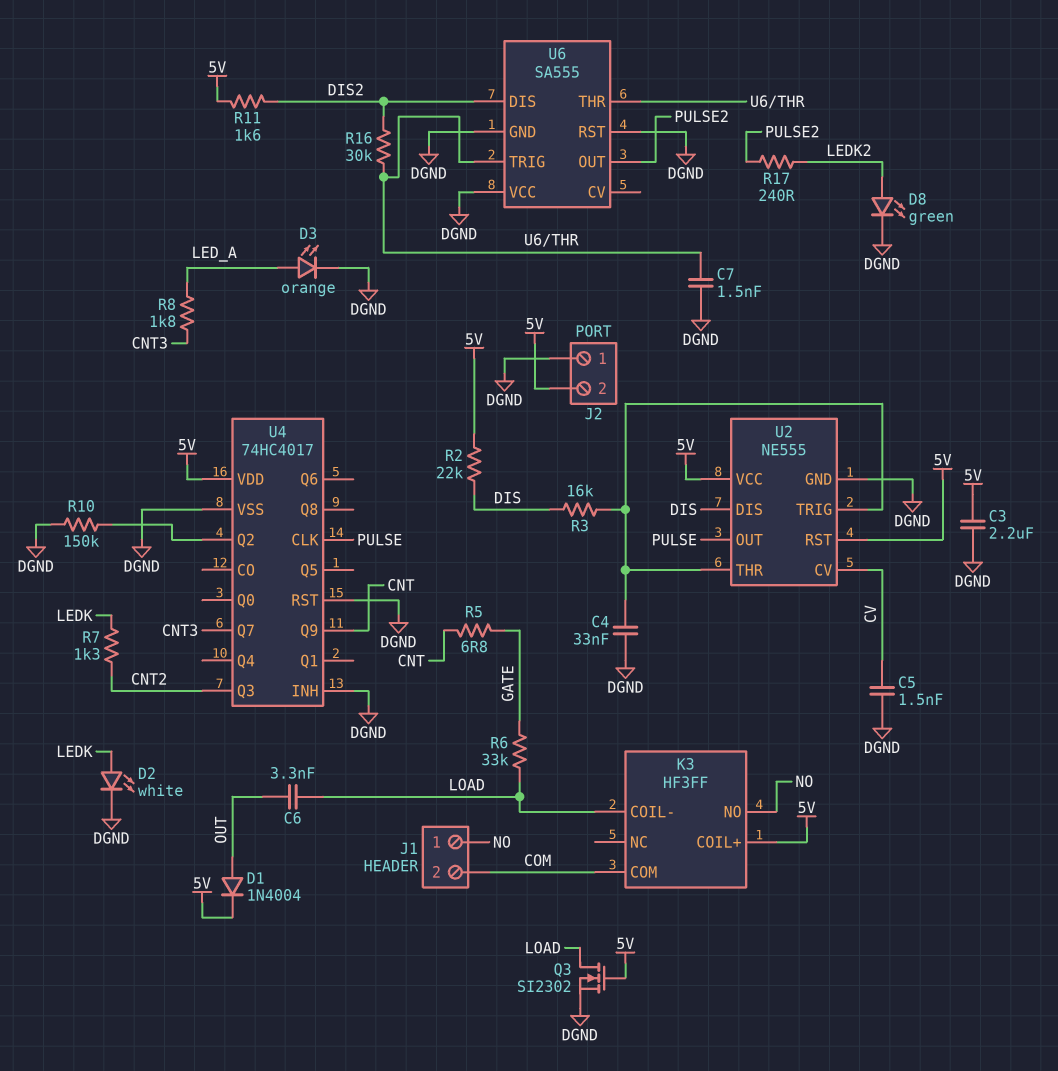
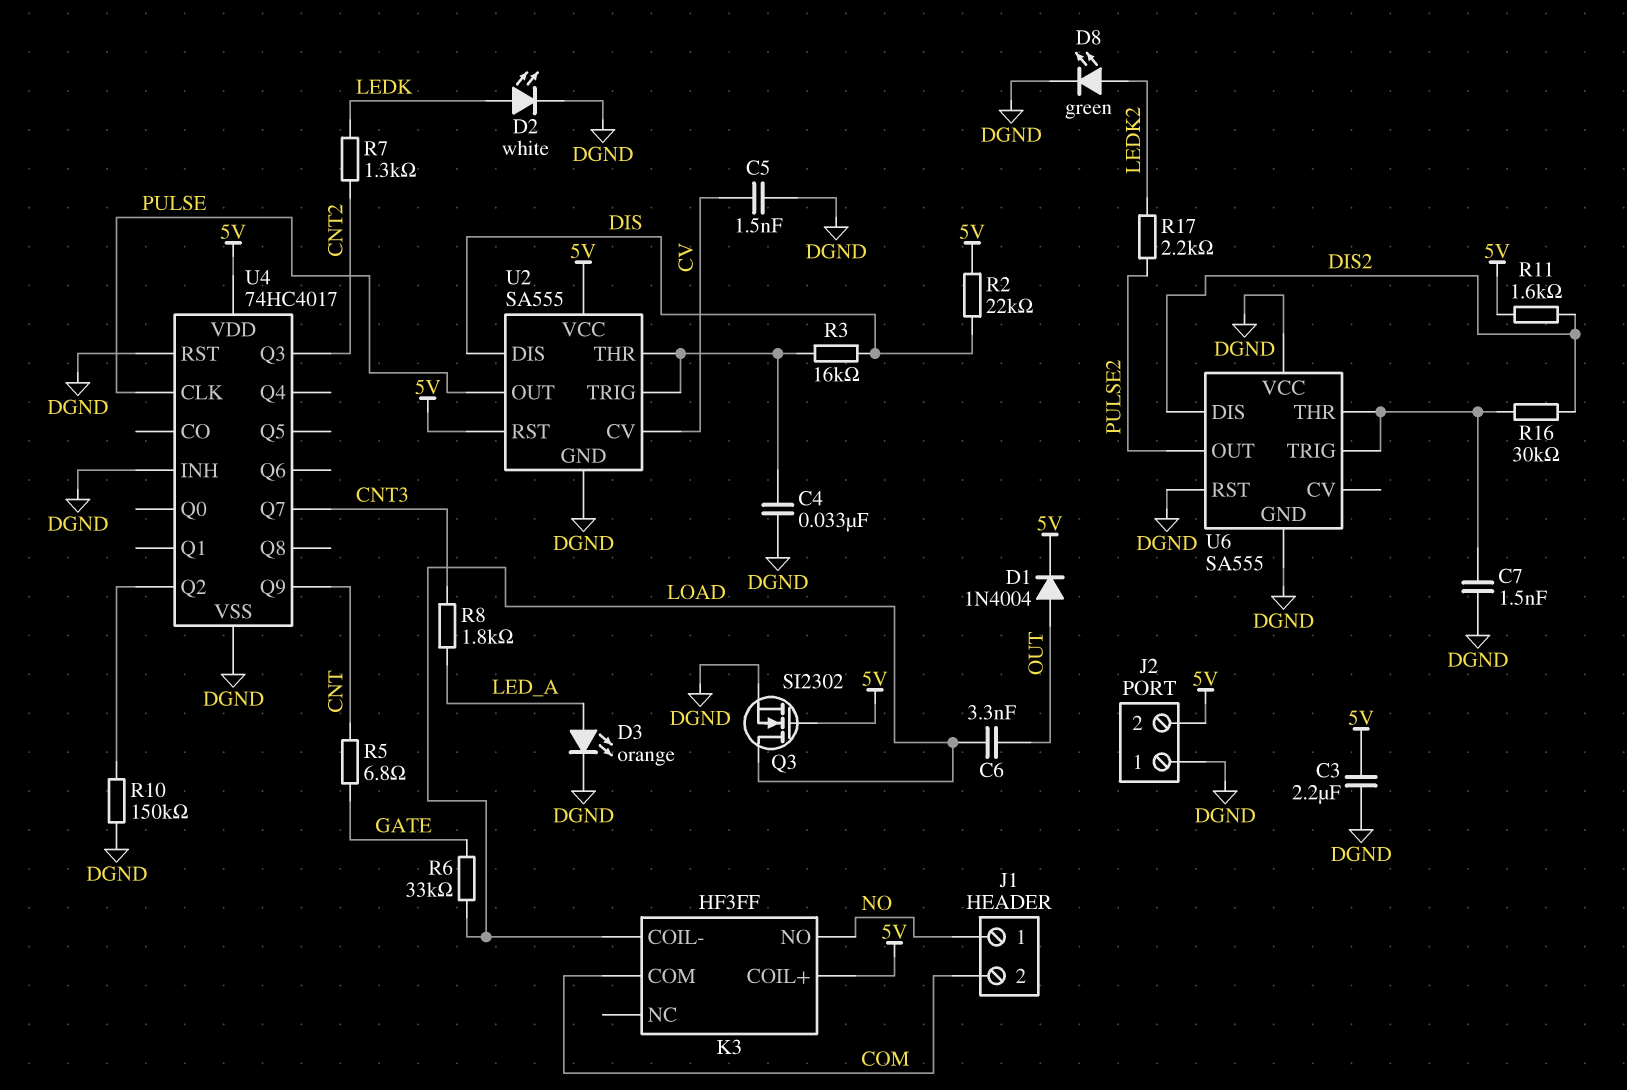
R17: 240 (LEDK2, PULSE2) -> 2.2k (LEDK2, PULSE2)
U2: NE555 -> SA555

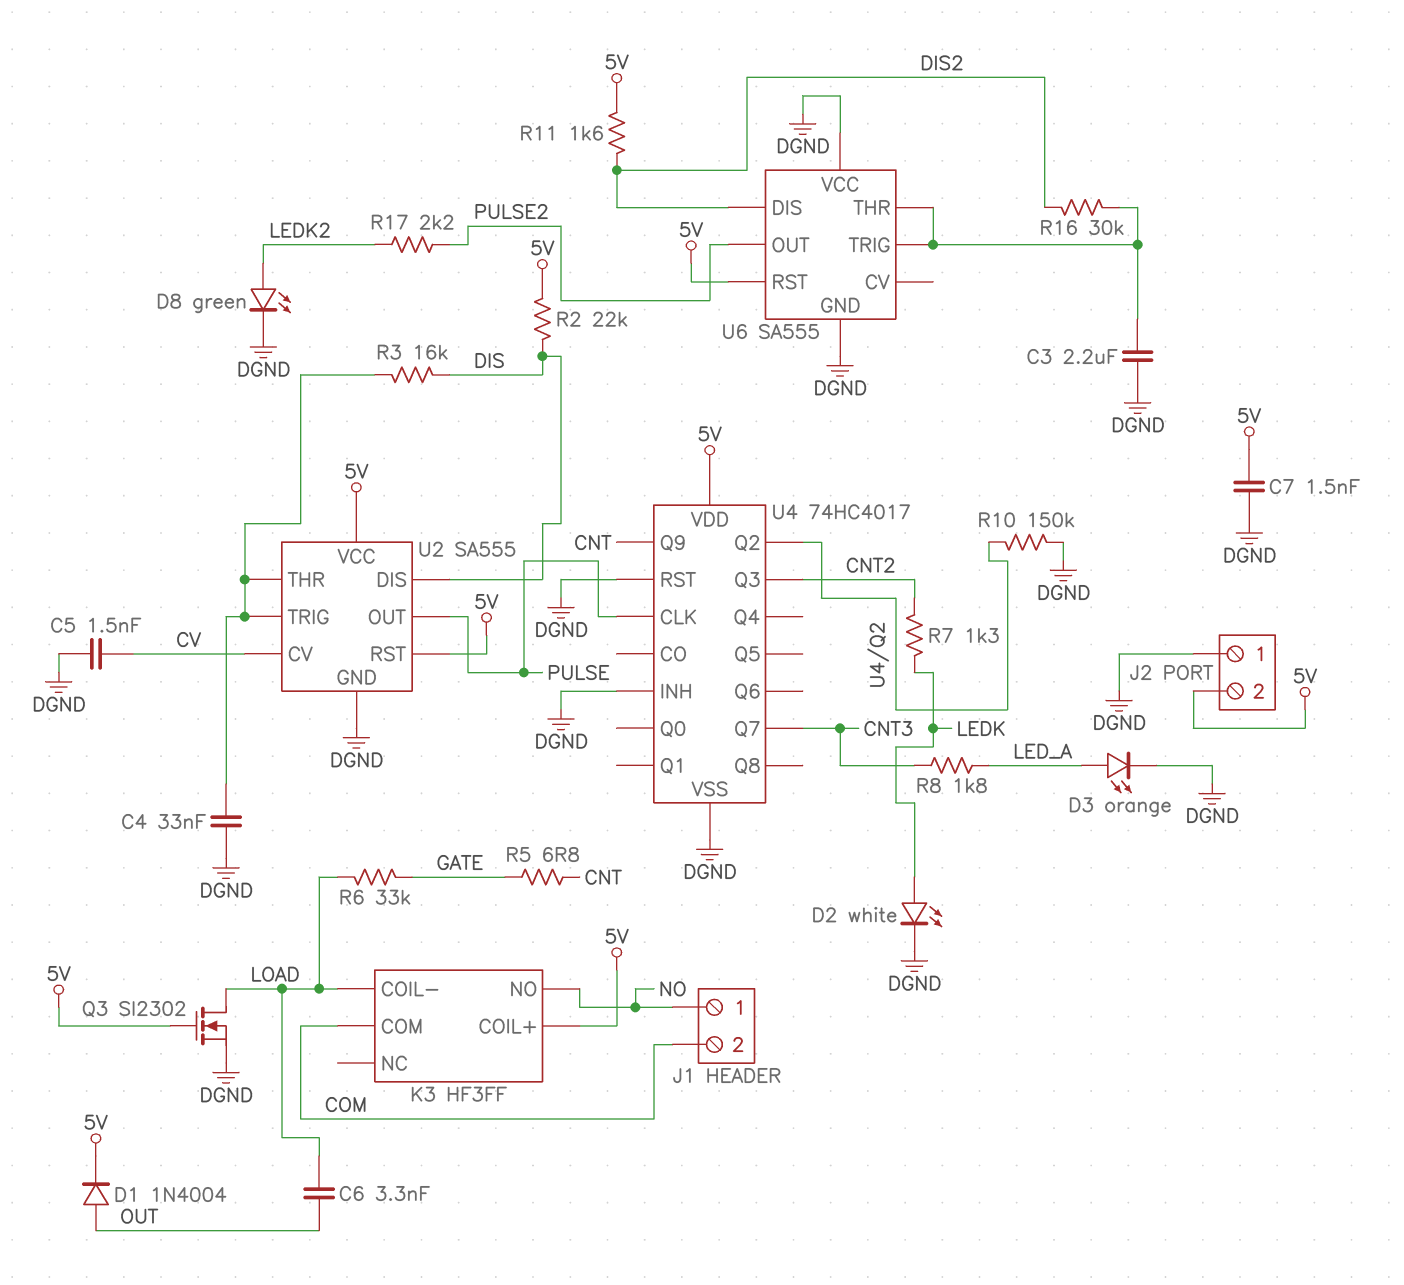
C3: 2.2uF (5V, DGND) -> 2.2uF (DGND, U6/THR)
C7: 1.5nF (DGND, U6/THR) -> 1.5nF (5V, DGND)
U6 pin RST: DGND -> 5V

